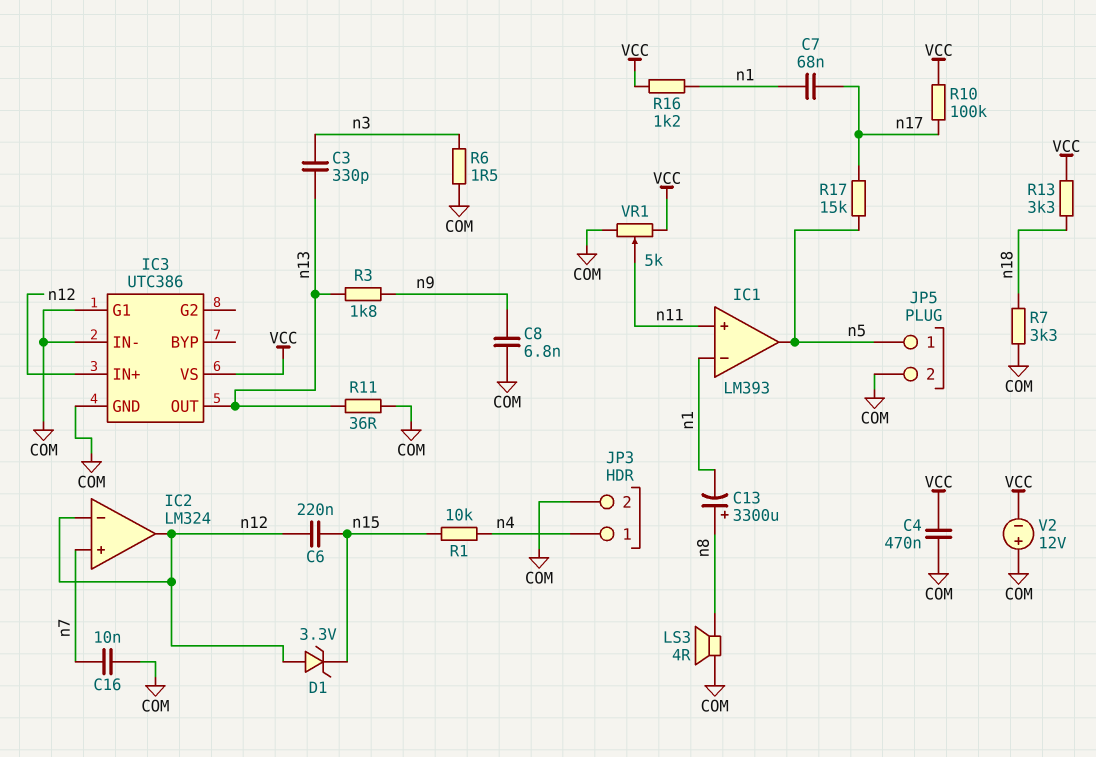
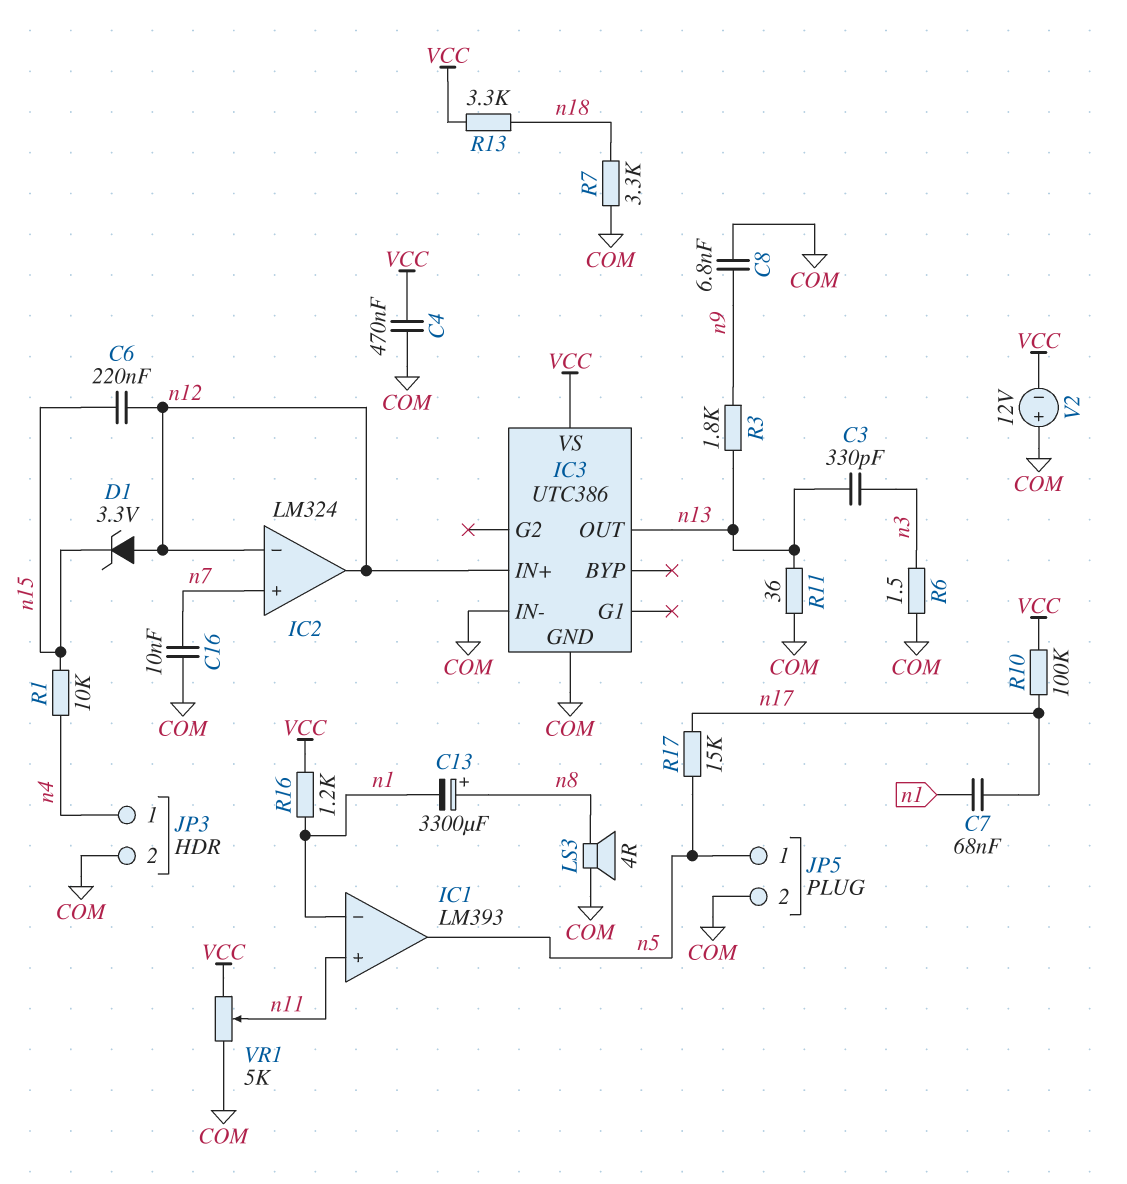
IC3 pin G1: COM -> none

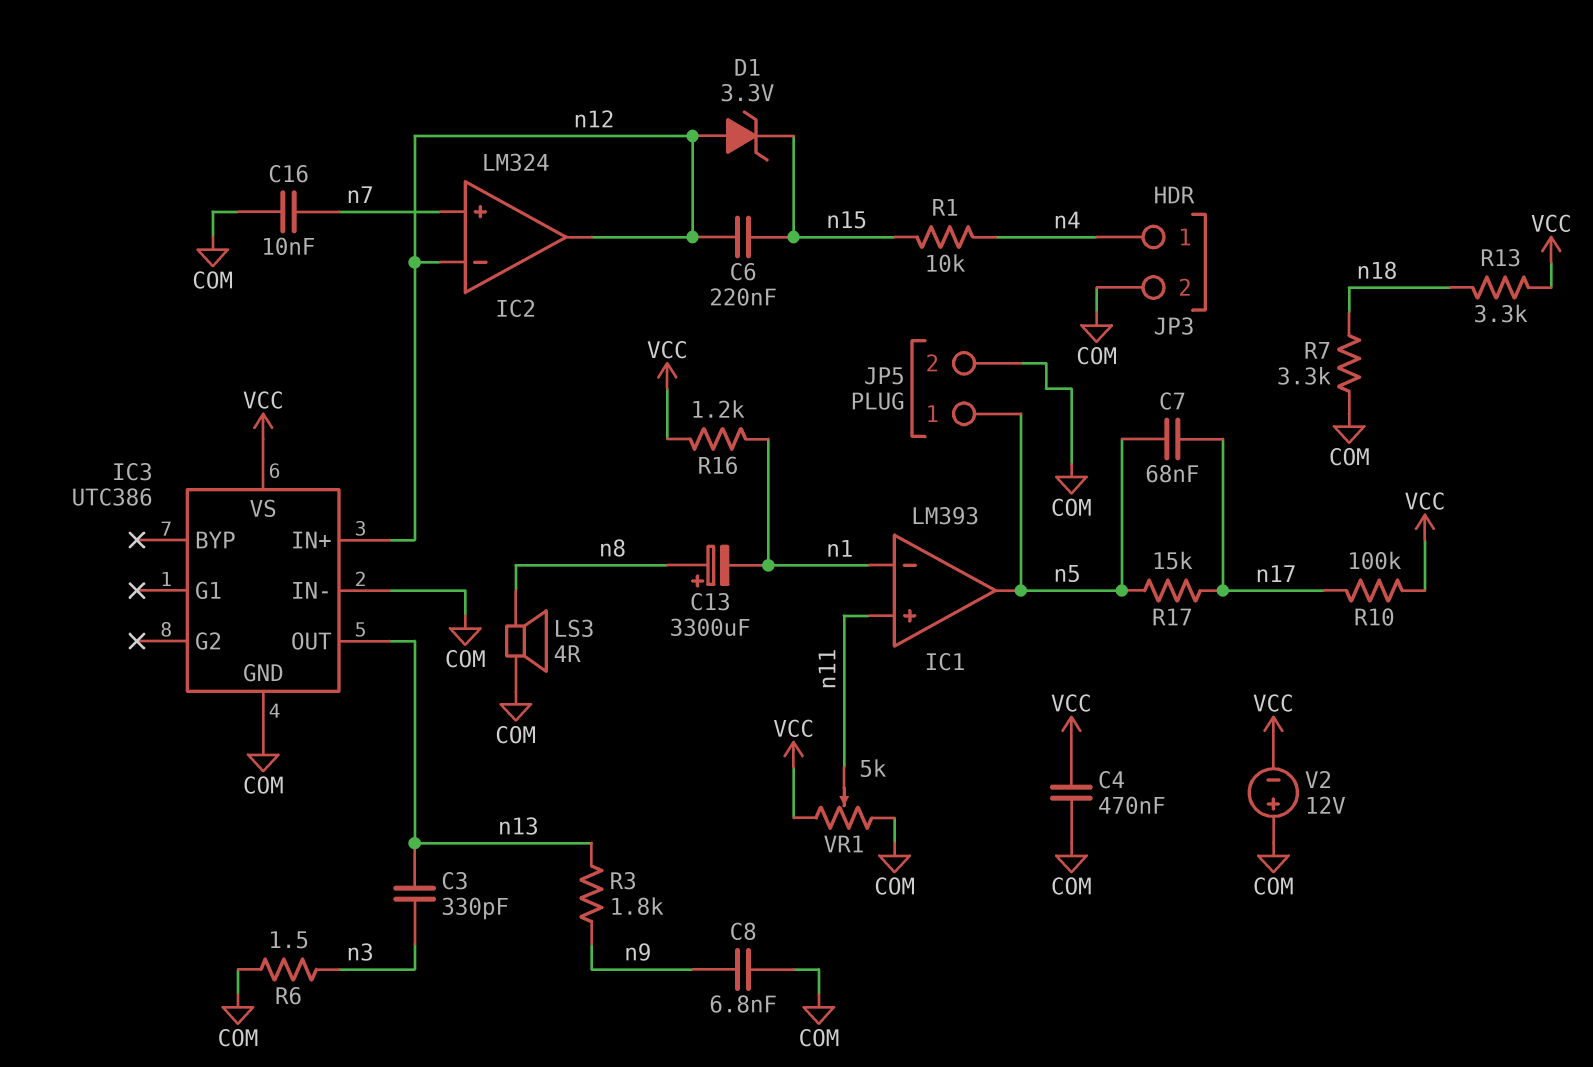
C7: 68nF (n1, n17) -> 68nF (n5, n17)
R11: 36 (COM, n13) -> none

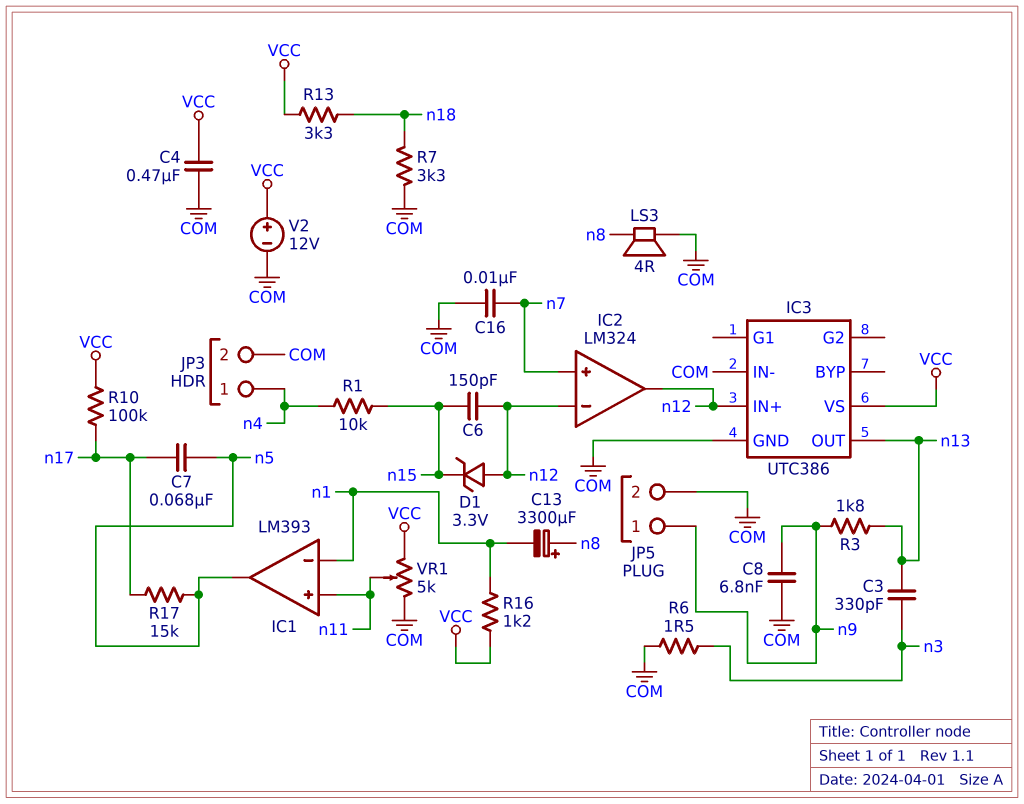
C6: 220nF (n12, n15) -> 150pF (n12, n15)
JP5 pin 1: n5 -> n9
V2: 12V (plus COM, minus VCC) -> 12V (plus VCC, minus COM)

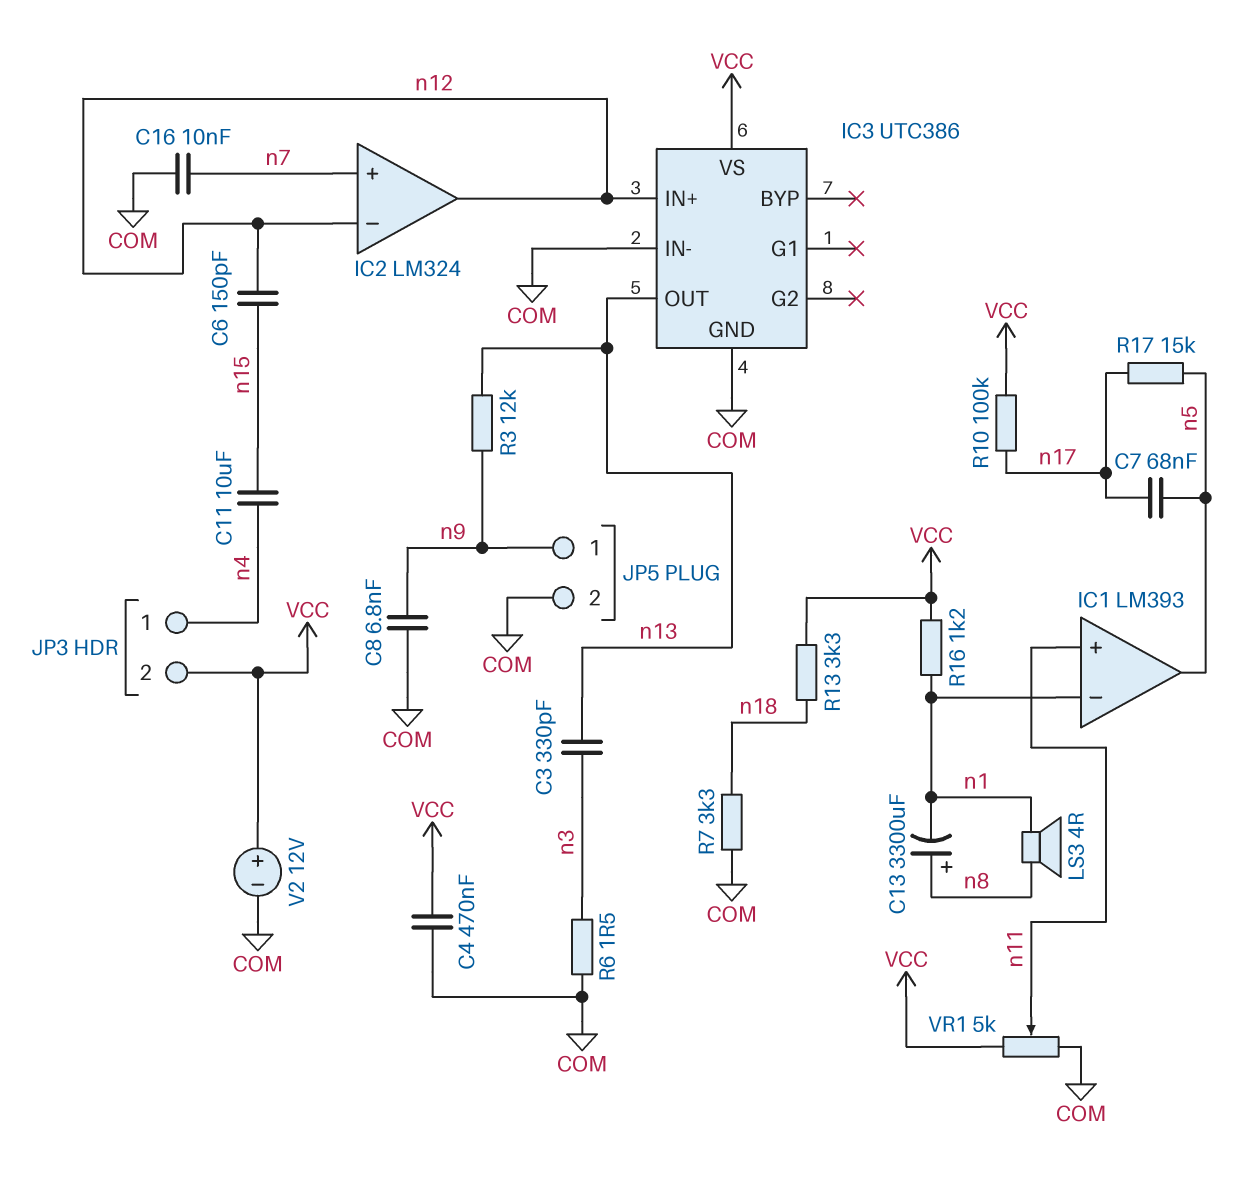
C11: none -> 10uF (n4, n15)
D1: zener 3.3V (A n12, K n15) -> none
JP3 pin 2: COM -> VCC
LS3: speaker 4R (COM, n8) -> speaker 4R (n1, n8)
R1: 10k (n4, n15) -> none
R3: 1.8k (n9, n13) -> 12k (n9, n13)

